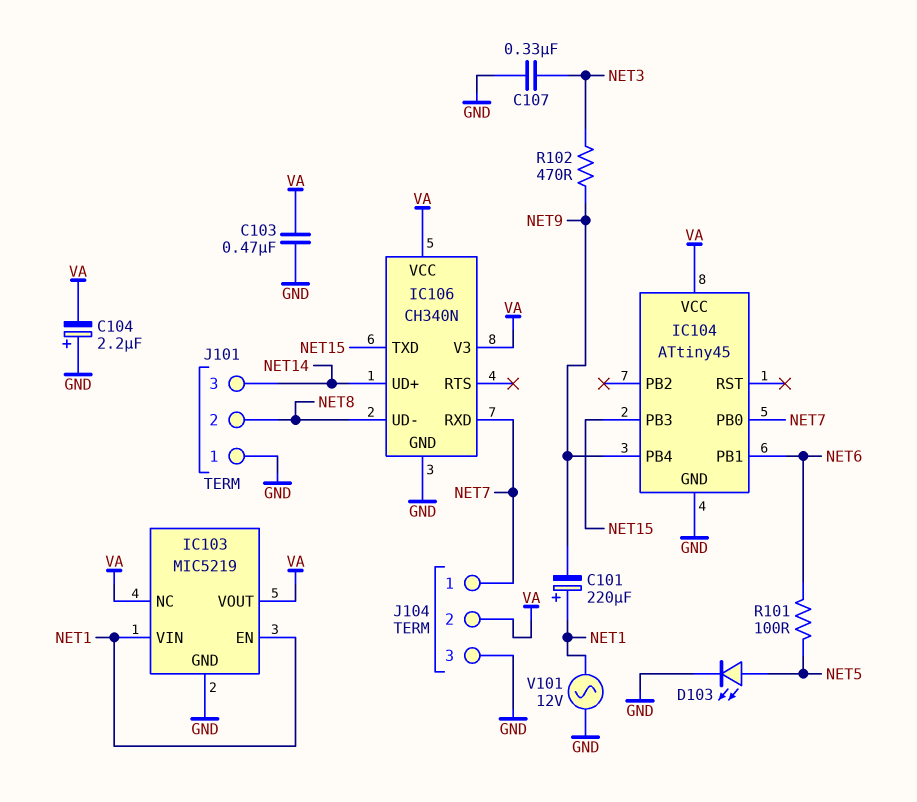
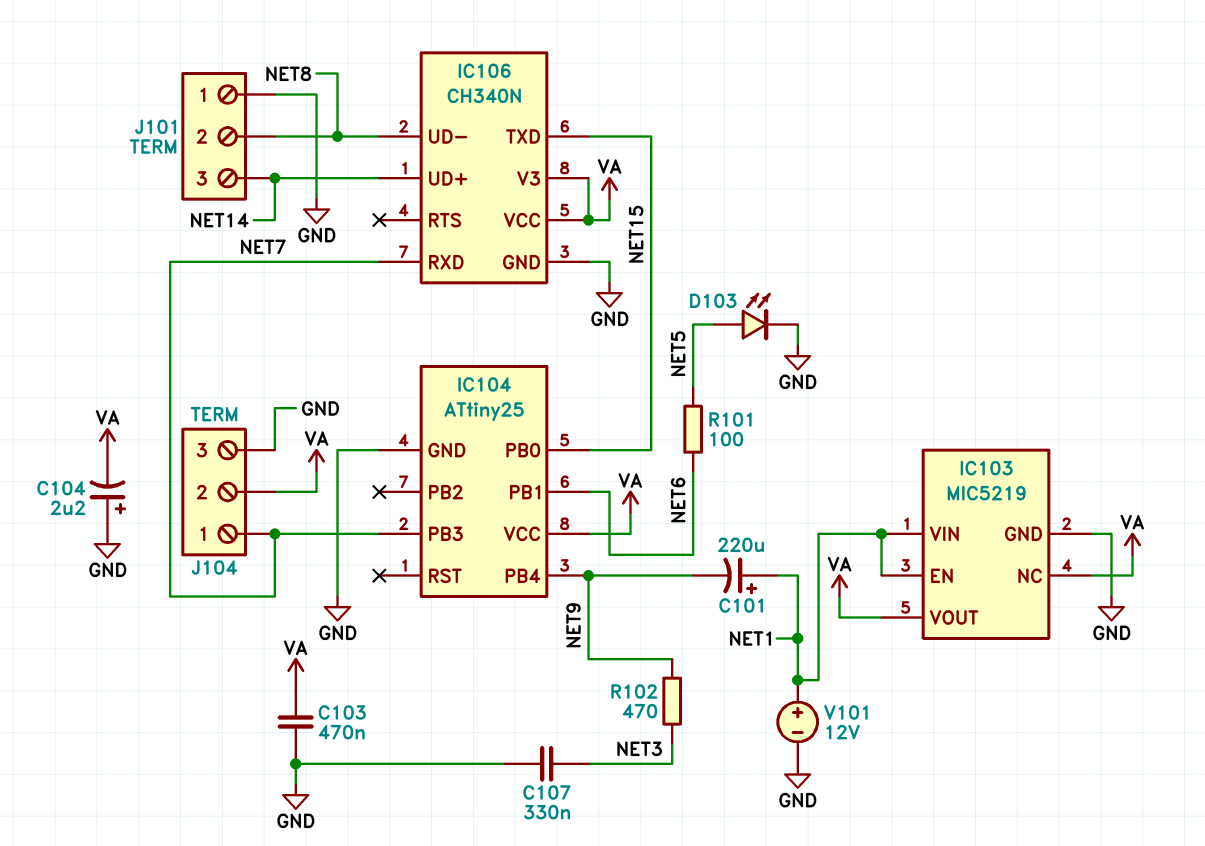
IC104: ATtiny45 -> ATtiny25
IC104 pin PB0: NET7 -> NET15
IC104 pin PB3: NET15 -> NET7
V101: AC 12V (GND, NET1) -> 12V (plus NET1, minus GND)

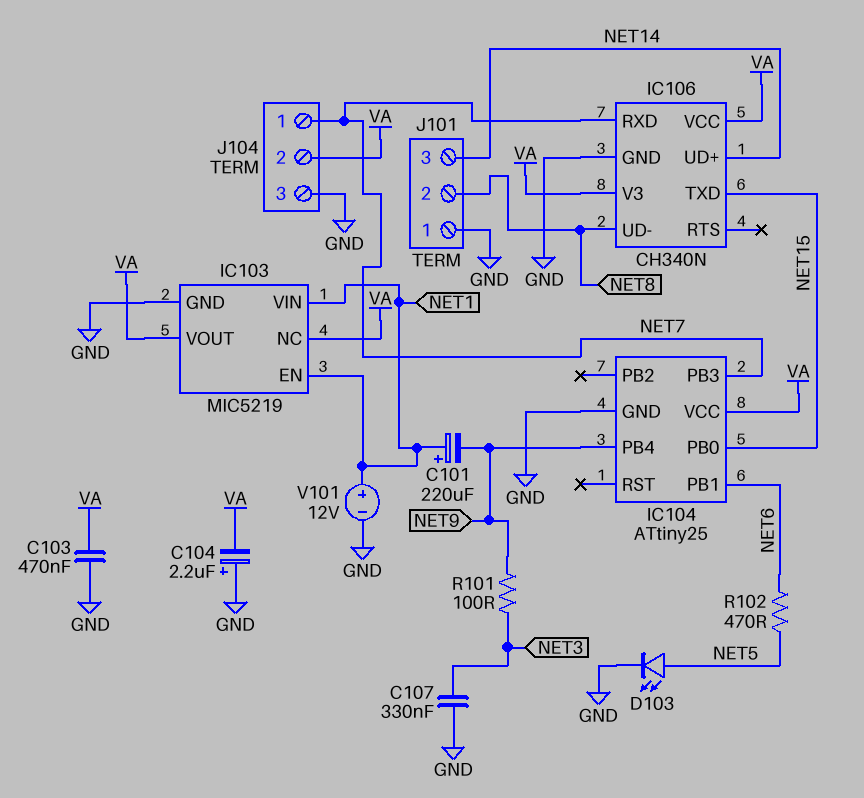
R101: 100 (NET5, NET6) -> 100 (NET3, NET9)
R102: 470 (NET3, NET9) -> 470 (NET5, NET6)

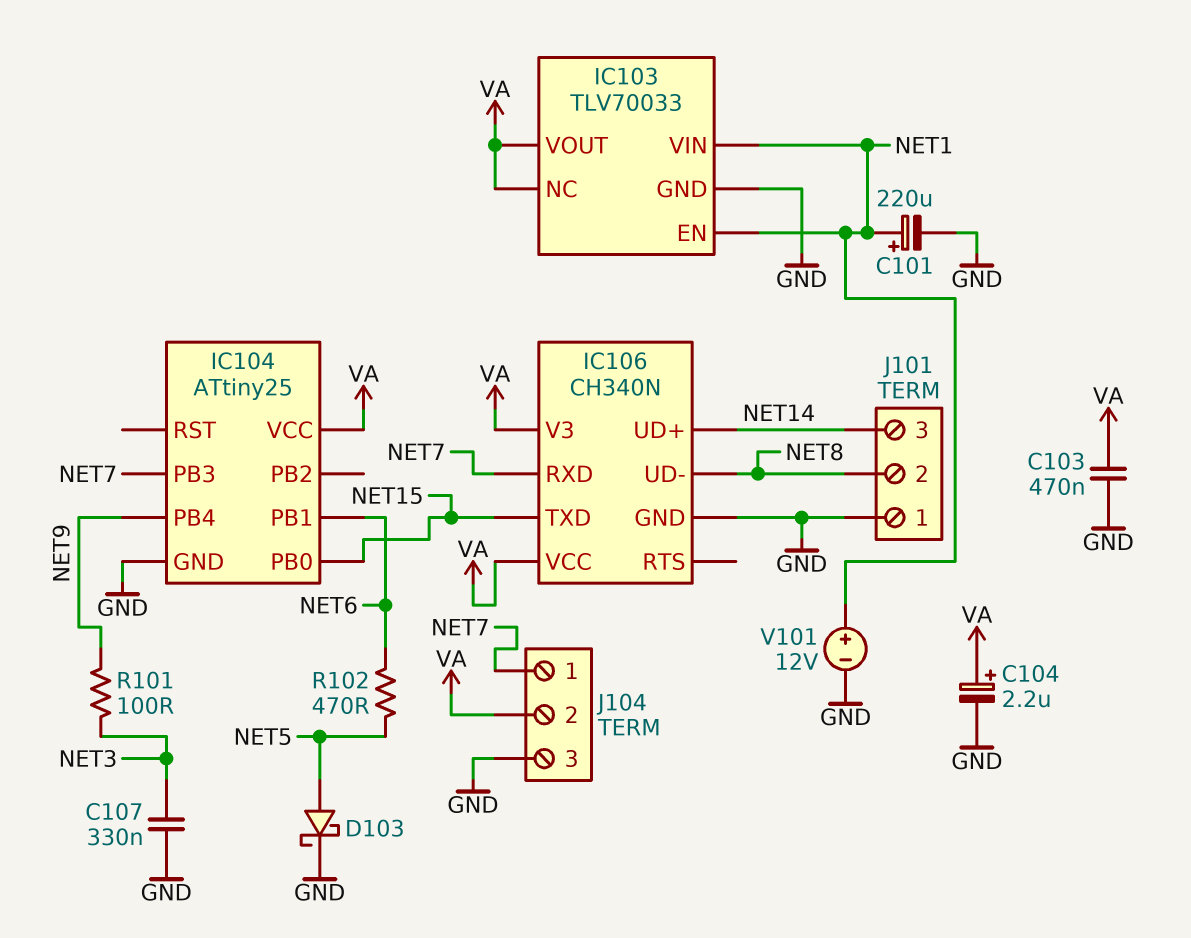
C101: 220uF (plus NET1, minus NET9) -> 220uF (plus NET1, minus GND)
C104: 2.2uF (plus GND, minus VA) -> 2.2uF (plus VA, minus GND)
D103: LED (A NET5, K GND) -> schottky (A NET5, K GND)
IC103: MIC5219 -> TLV70033

